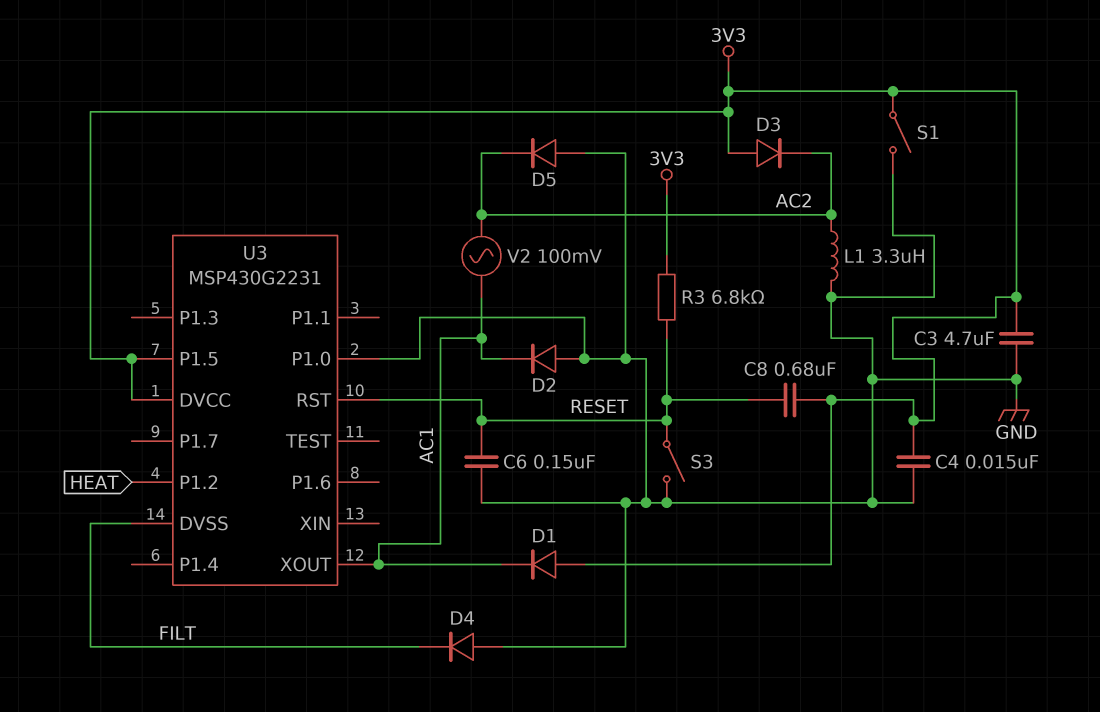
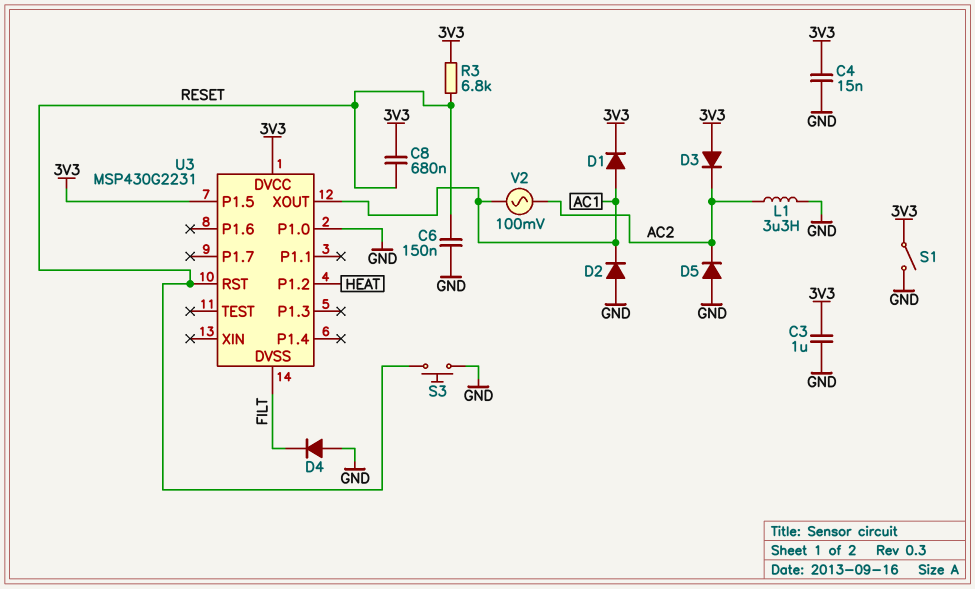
C3: 4.7uF (3V3, GND) -> 1uF (3V3, GND)
D1: diode (A 3V3, K AC1) -> diode (A AC1, K 3V3)
S3: switch (GND, RESET) -> button (GND, RESET)

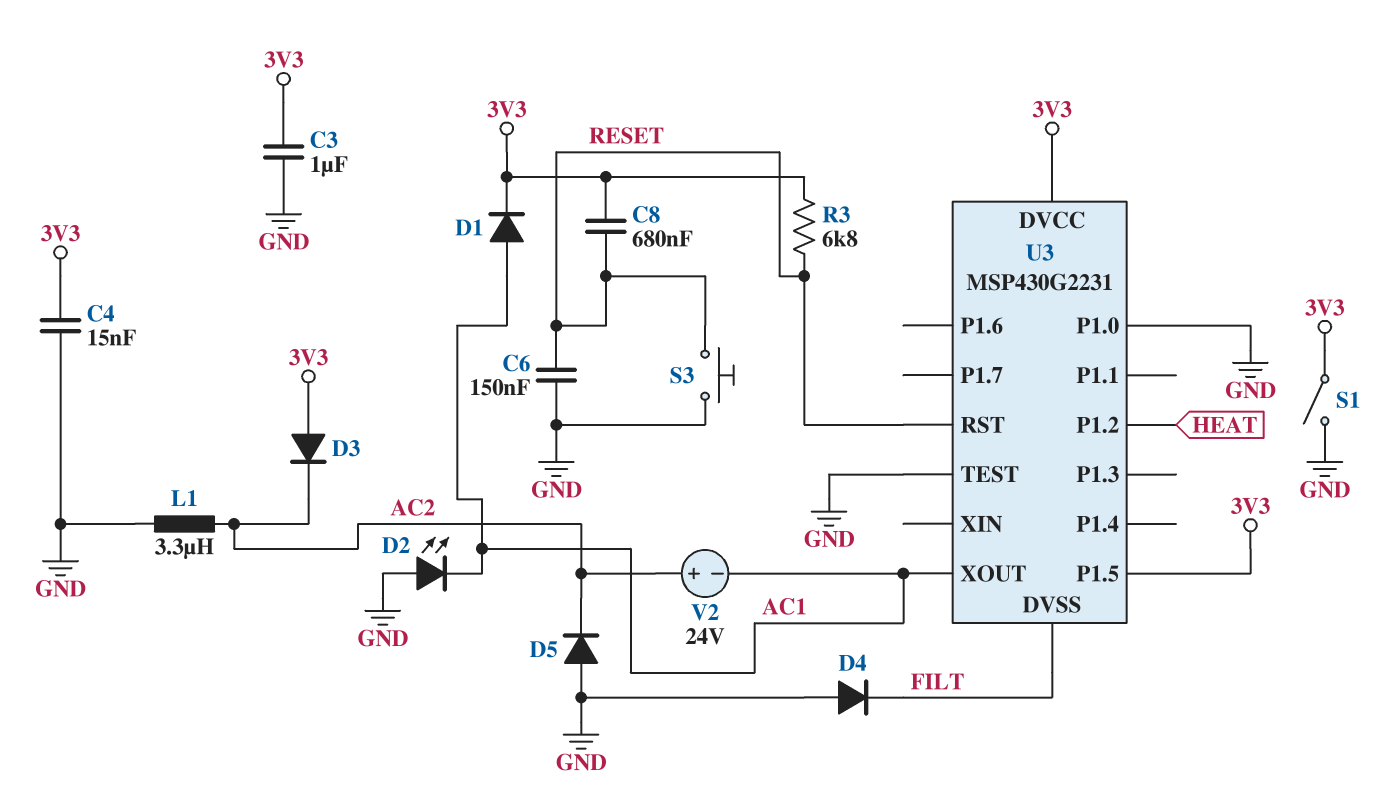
D2: diode (A GND, K AC1) -> LED (A GND, K AC1)
U3 pin TEST: none -> GND
V2: AC 100mV (AC1, AC2) -> 24V (plus AC2, minus AC1)

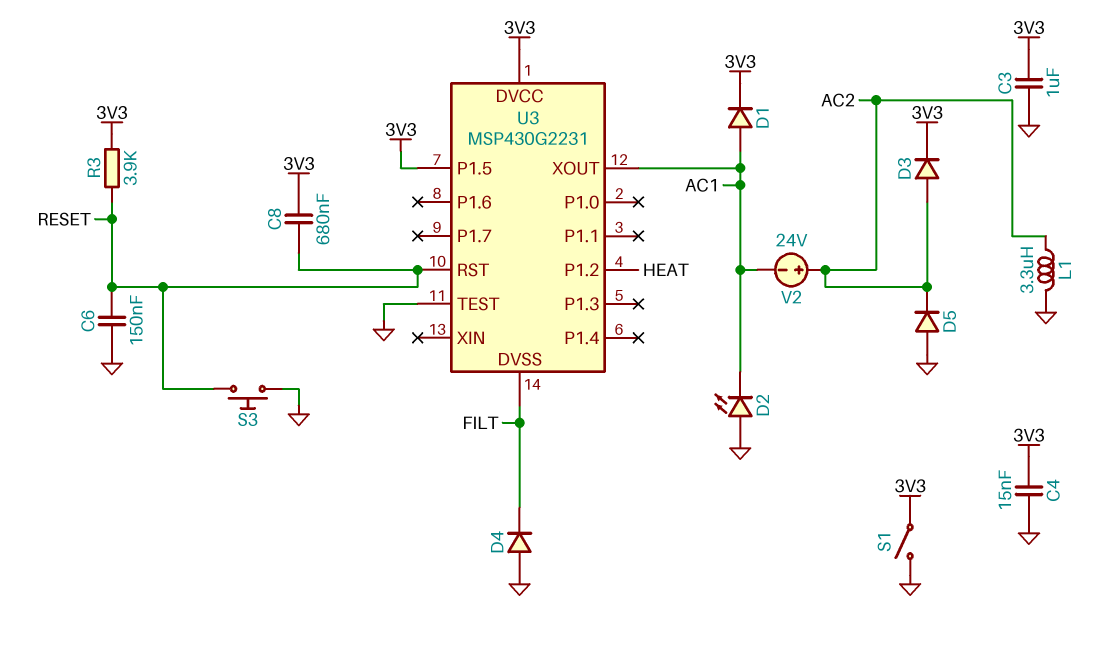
D3: diode (A 3V3, K AC2) -> diode (A AC2, K 3V3)
R3: 6.8k (3V3, RESET) -> 3.9k (3V3, RESET)
U3 pin P1.0: GND -> none

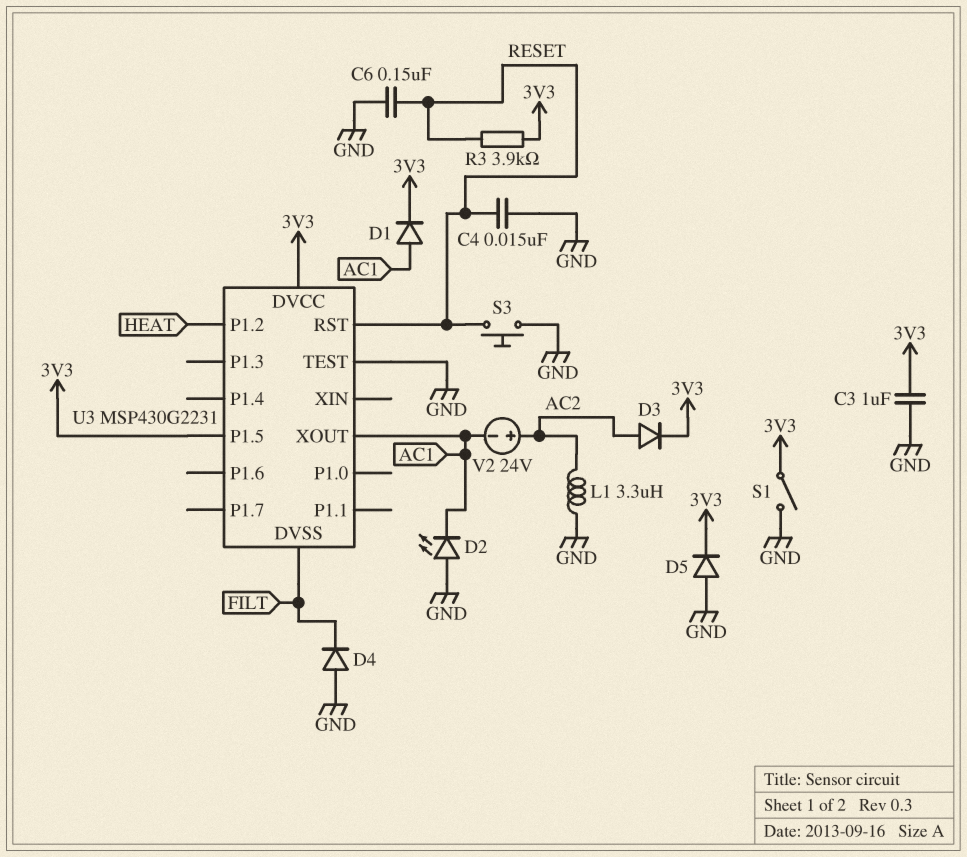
C4: 15nF (3V3, GND) -> 15nF (GND, RESET)
C8: 680nF (3V3, RESET) -> none
D5: diode (A GND, K AC2) -> diode (A GND, K 3V3)

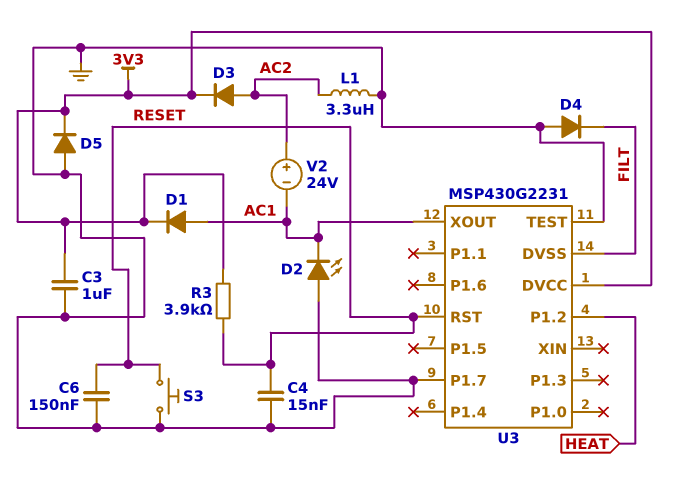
S1: switch (3V3, GND) -> none
U3 pin P1.5: 3V3 -> none
U3 pin P1.7: none -> GND

